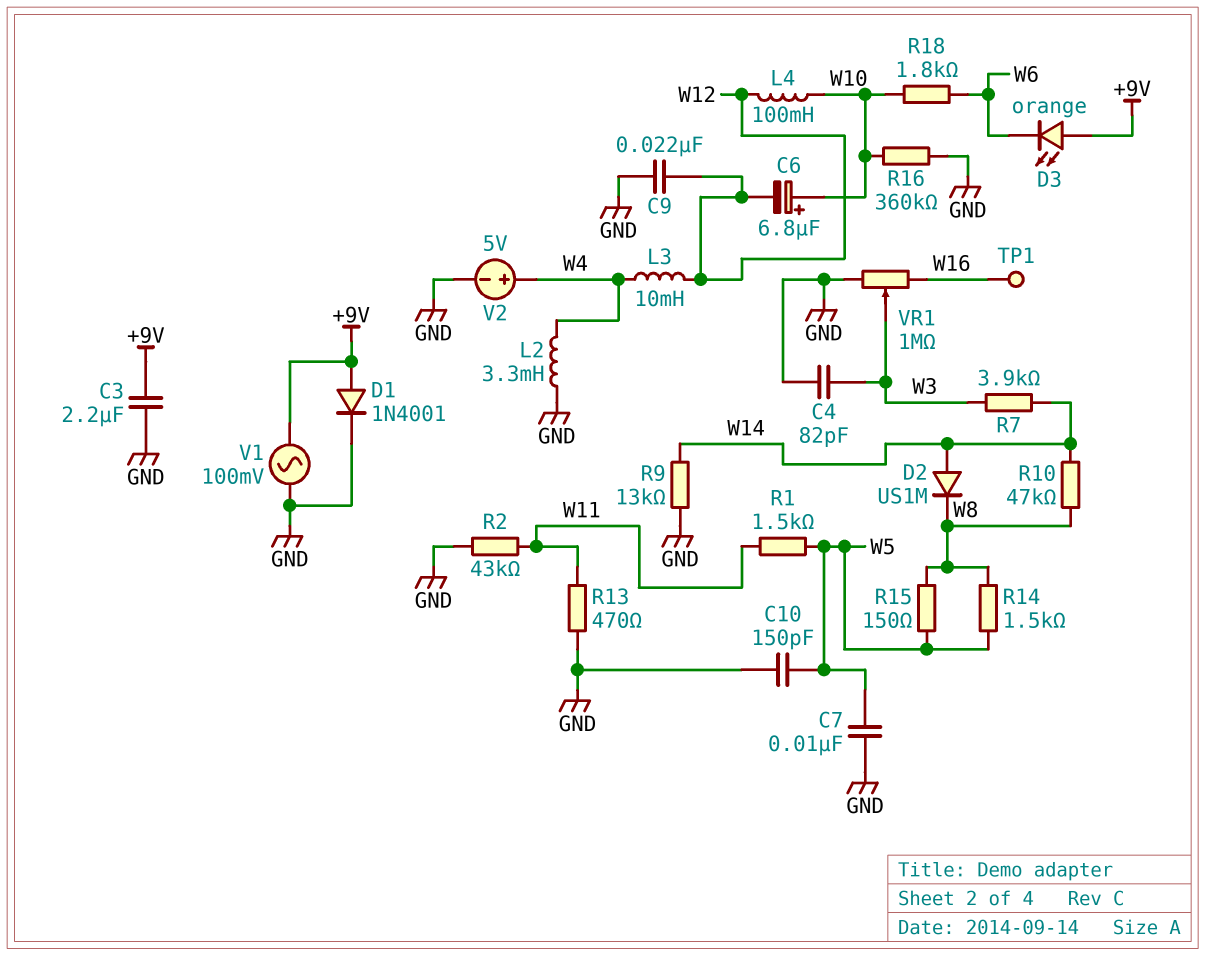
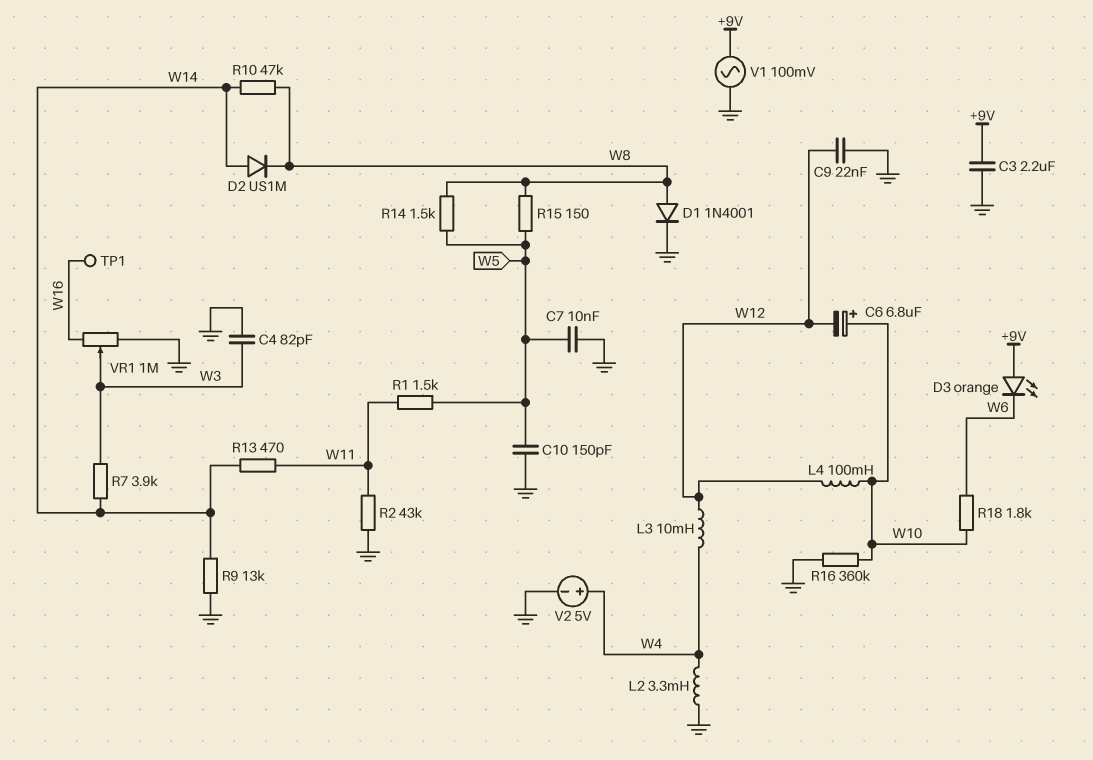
D1: diode 1N4001 (A +9V, K GND) -> diode 1N4001 (A W8, K GND)
R13: 470 (GND, W11) -> 470 (W11, W14)

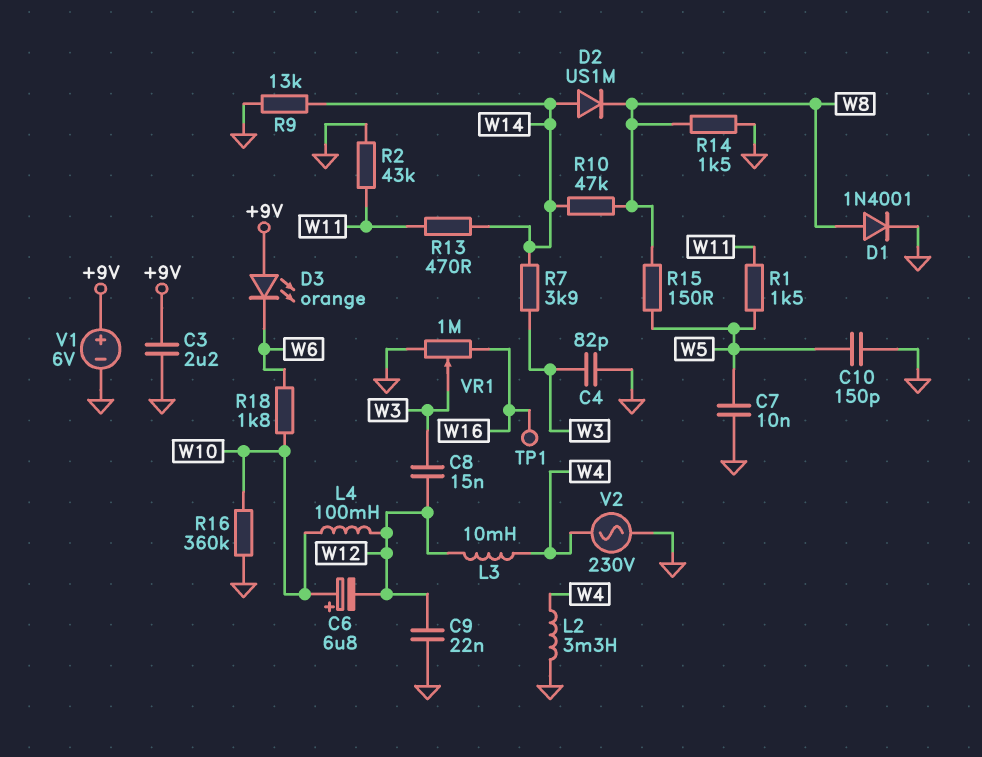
C8: none -> 15nF (W3, W12)
R14: 1.5k (W5, W8) -> 1.5k (GND, W8)
V1: AC 100mV (+9V, GND) -> 6V (plus +9V, minus GND)
V2: 5V (plus W4, minus GND) -> AC 230V (GND, W4)

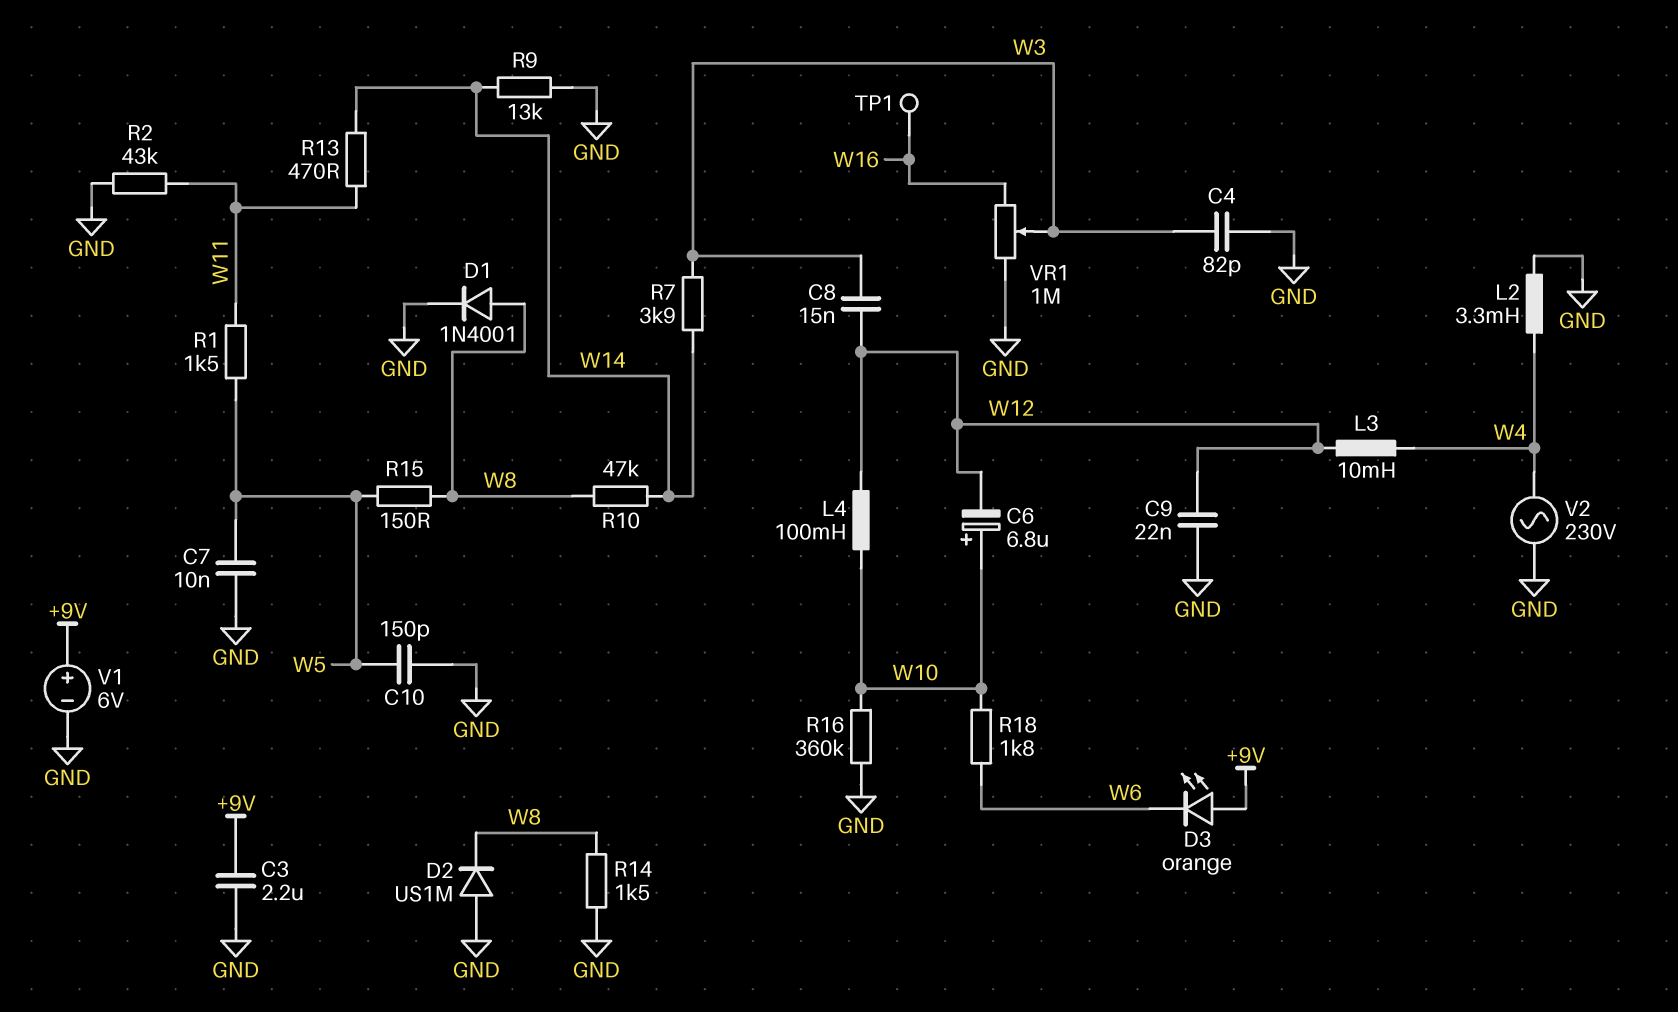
D2: diode US1M (A W14, K W8) -> diode US1M (A GND, K W8)

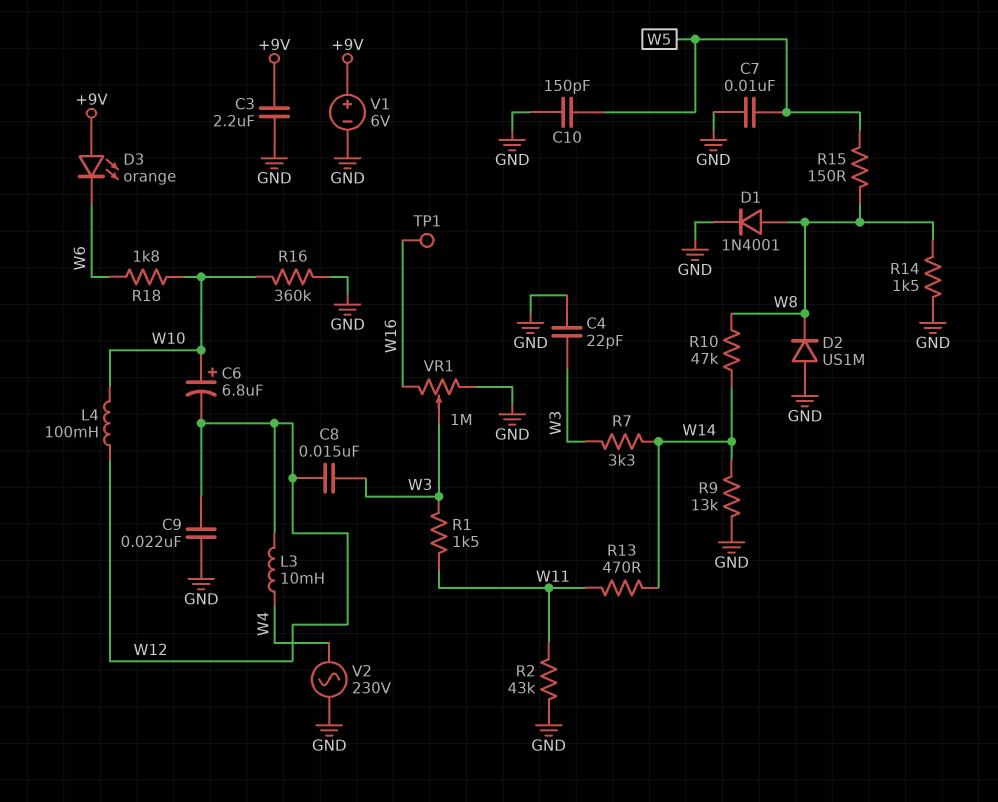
C4: 82pF (GND, W3) -> 22pF (GND, W3)
L2: 3.3mH (GND, W4) -> none
R1: 1.5k (W5, W11) -> 1.5k (W3, W11)
R7: 3.9k (W3, W14) -> 3.3k (W3, W14)

